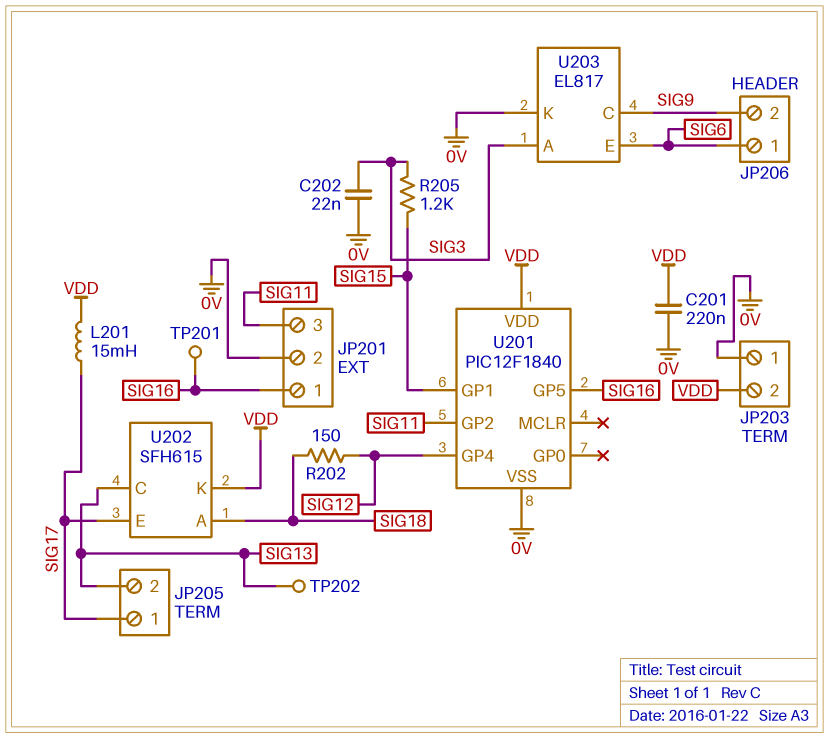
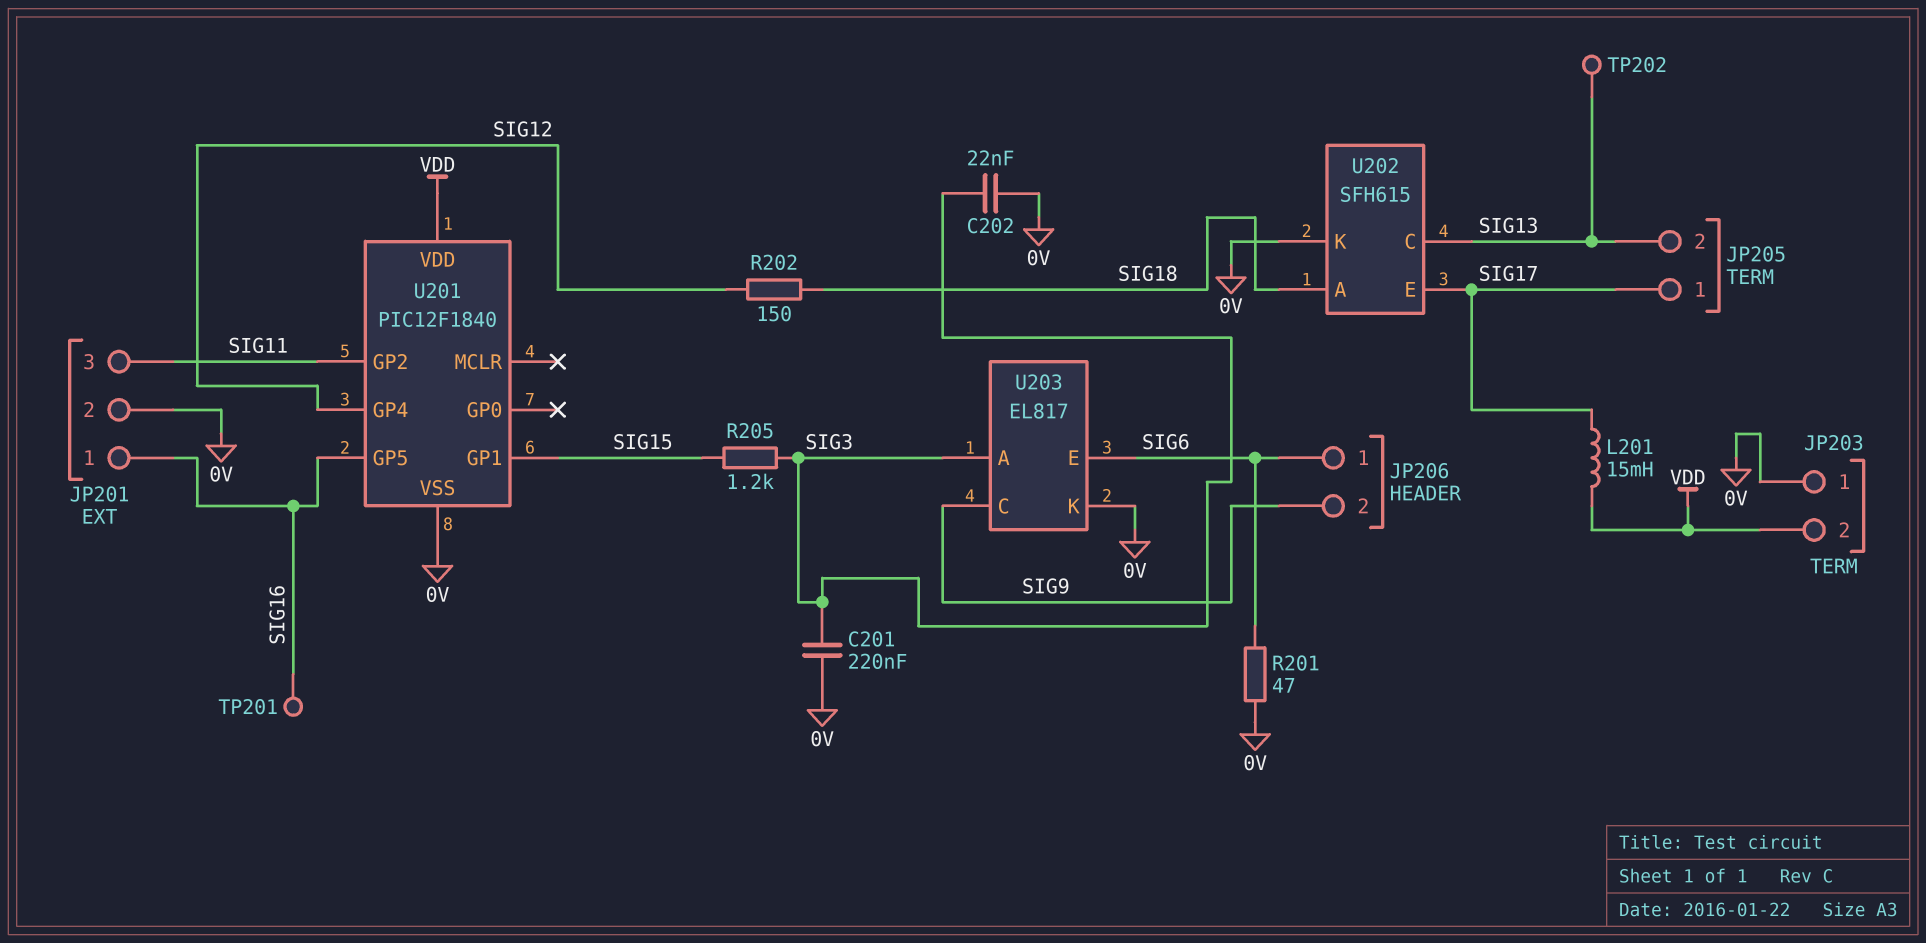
C201: 220nF (0V, VDD) -> 220nF (0V, SIG3)
R201: none -> 47 (0V, SIG6)
U202 pin K: VDD -> 0V

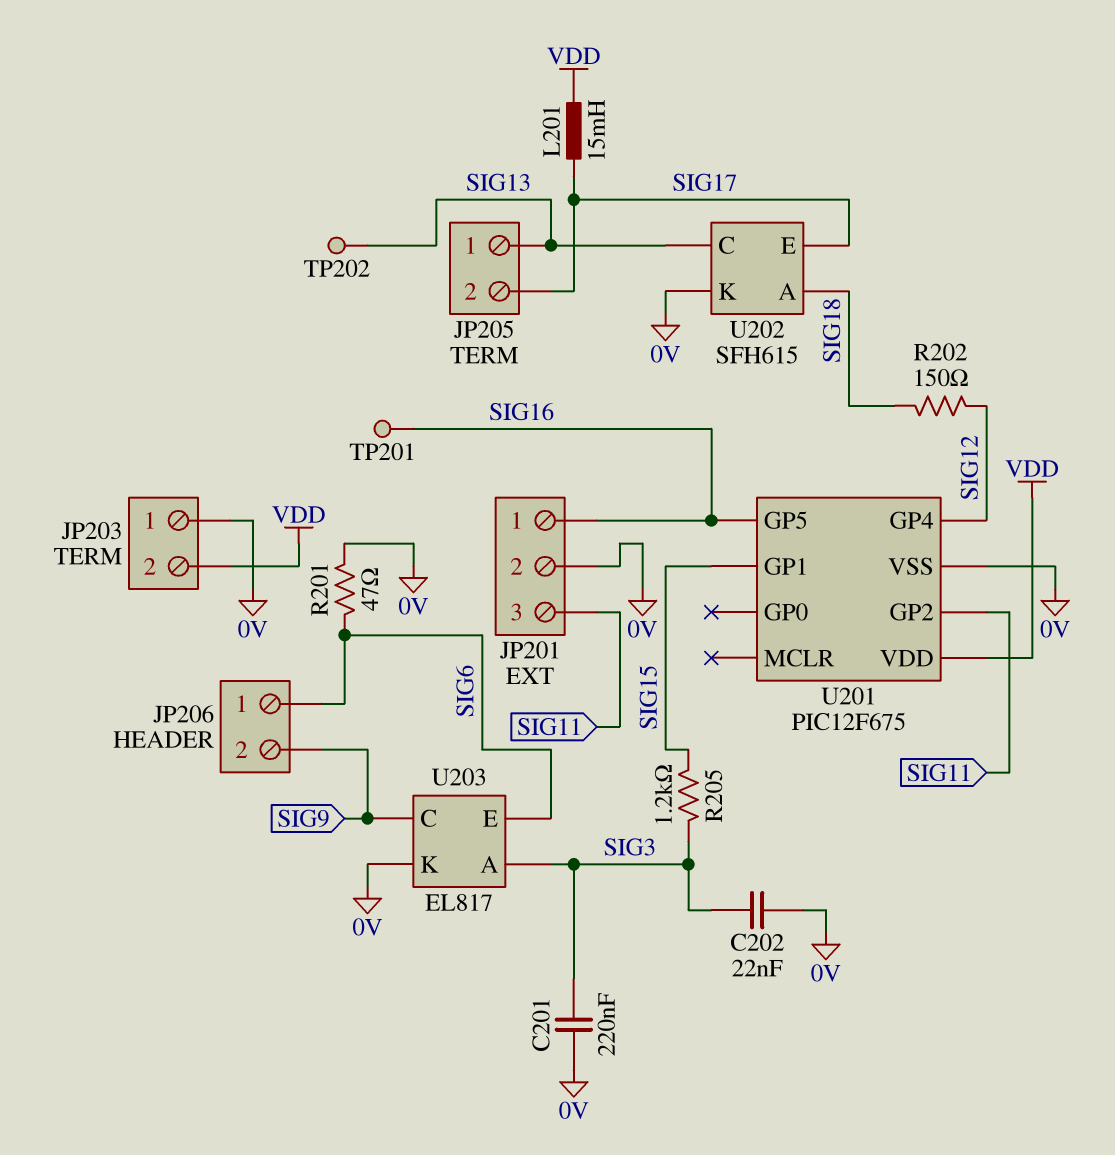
JP205 pin 1: SIG17 -> SIG13
JP205 pin 2: SIG13 -> SIG17
U201: PIC12F1840 -> PIC12F675

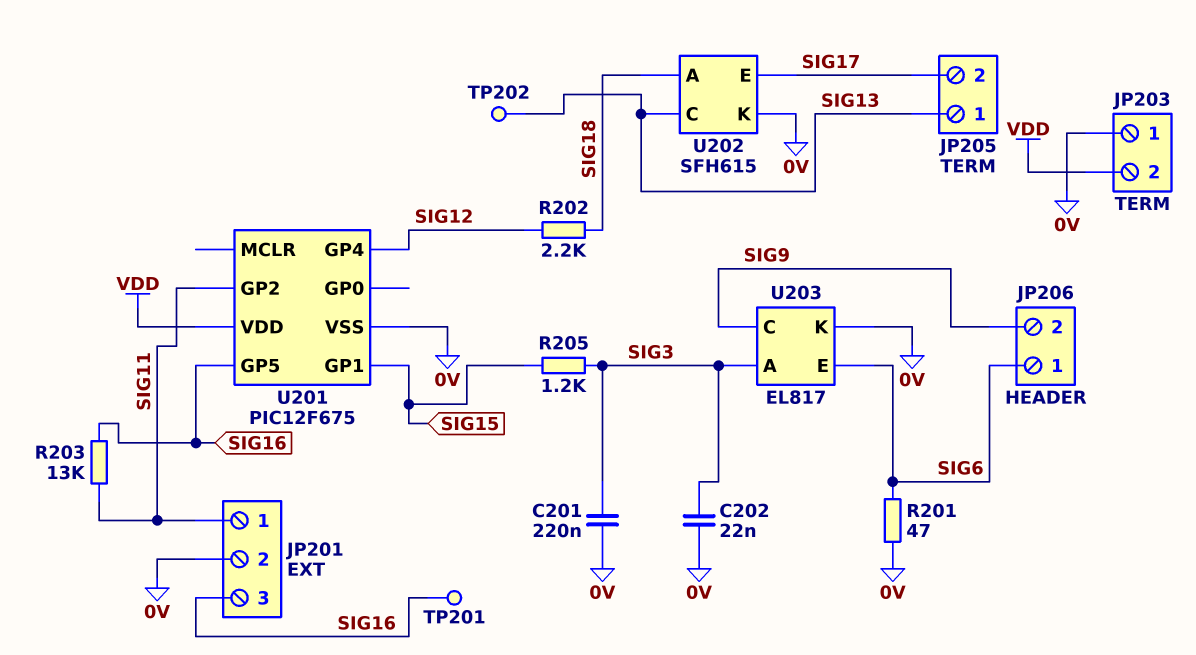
JP201 pin 1: SIG16 -> SIG11
JP201 pin 3: SIG11 -> SIG16
L201: 15mH (SIG17, VDD) -> none
R202: 150 (SIG12, SIG18) -> 2.2k (SIG12, SIG18)
R203: none -> 13k (SIG11, SIG16)

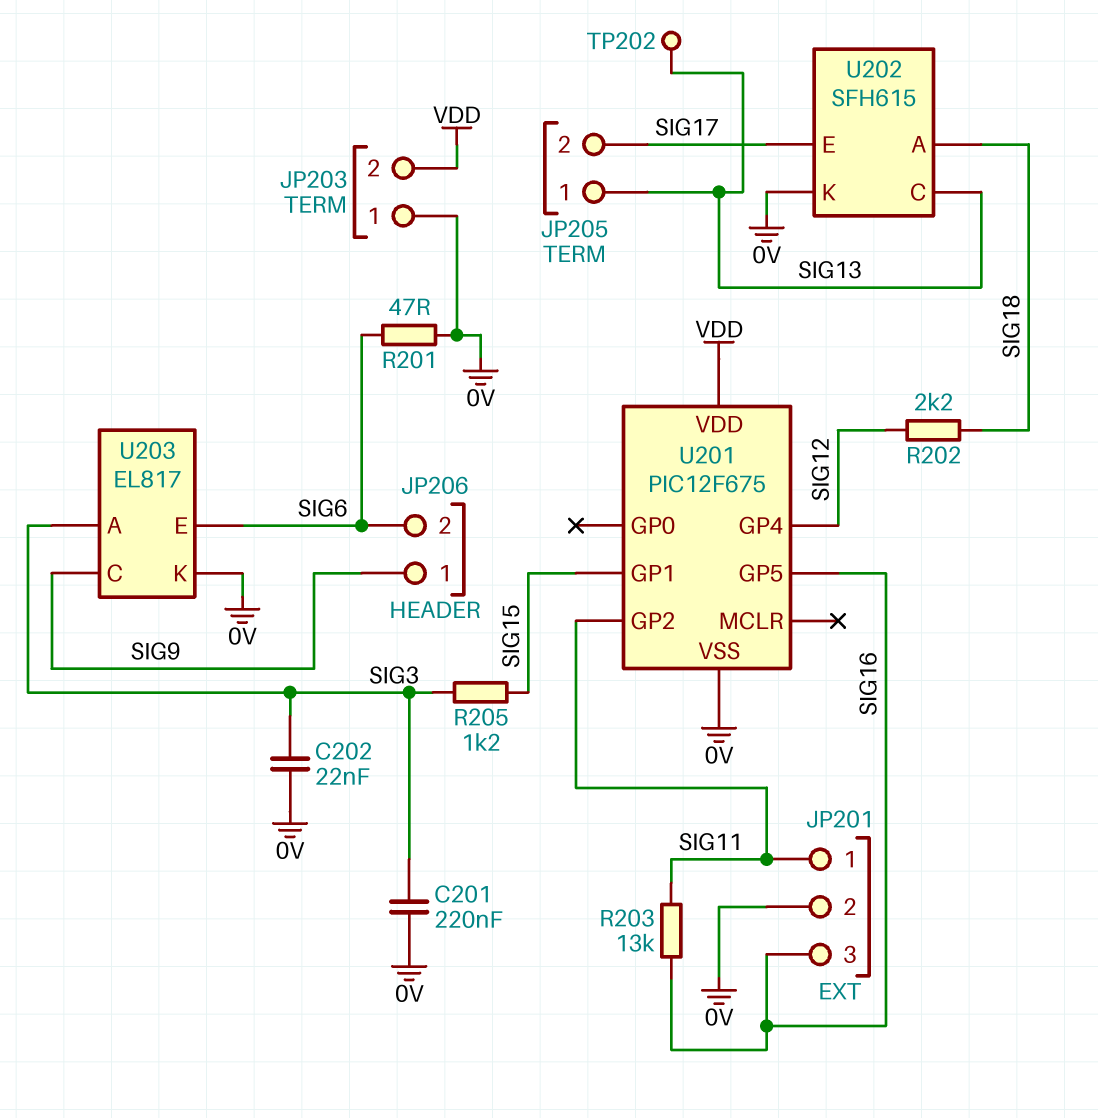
JP206 pin 1: SIG6 -> SIG9
JP206 pin 2: SIG9 -> SIG6
TP201: test point (SIG16) -> none

